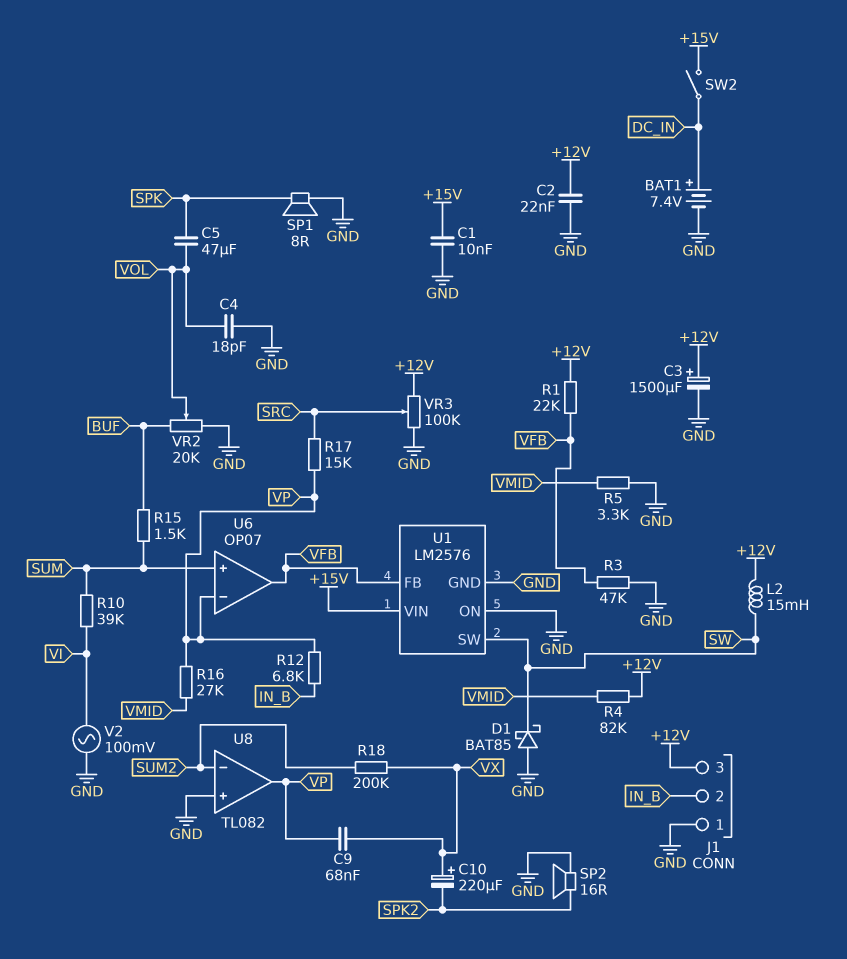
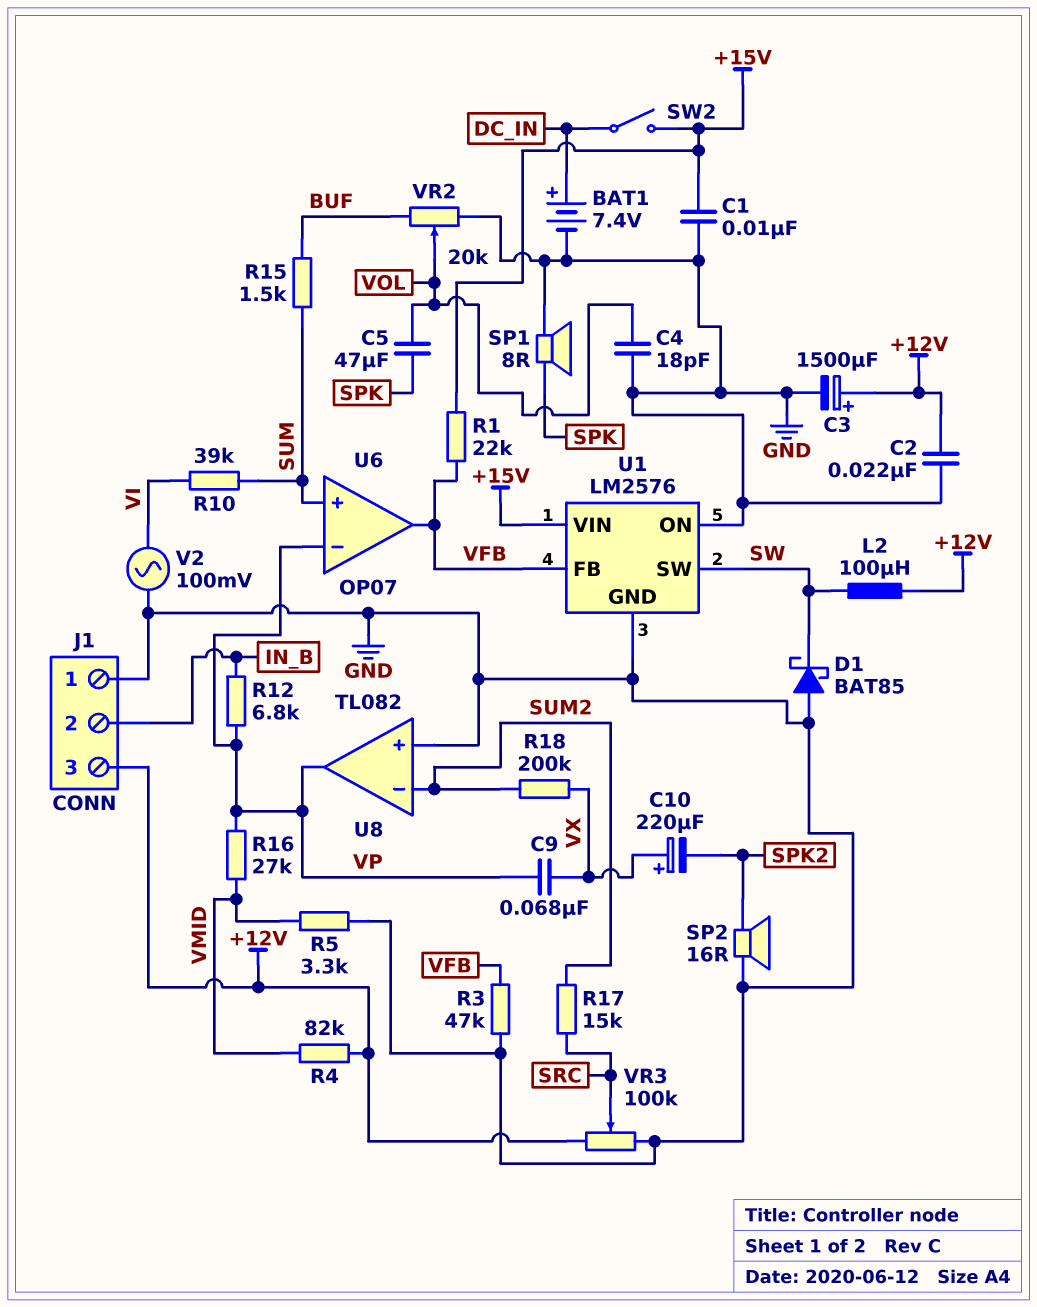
L2: 15mH (+12V, SW) -> 100uH (+12V, SW)
R1: 22k (+12V, VFB) -> 22k (+15V, VFB)
R17: 15k (SRC, VP) -> 15k (SRC, SUM2)

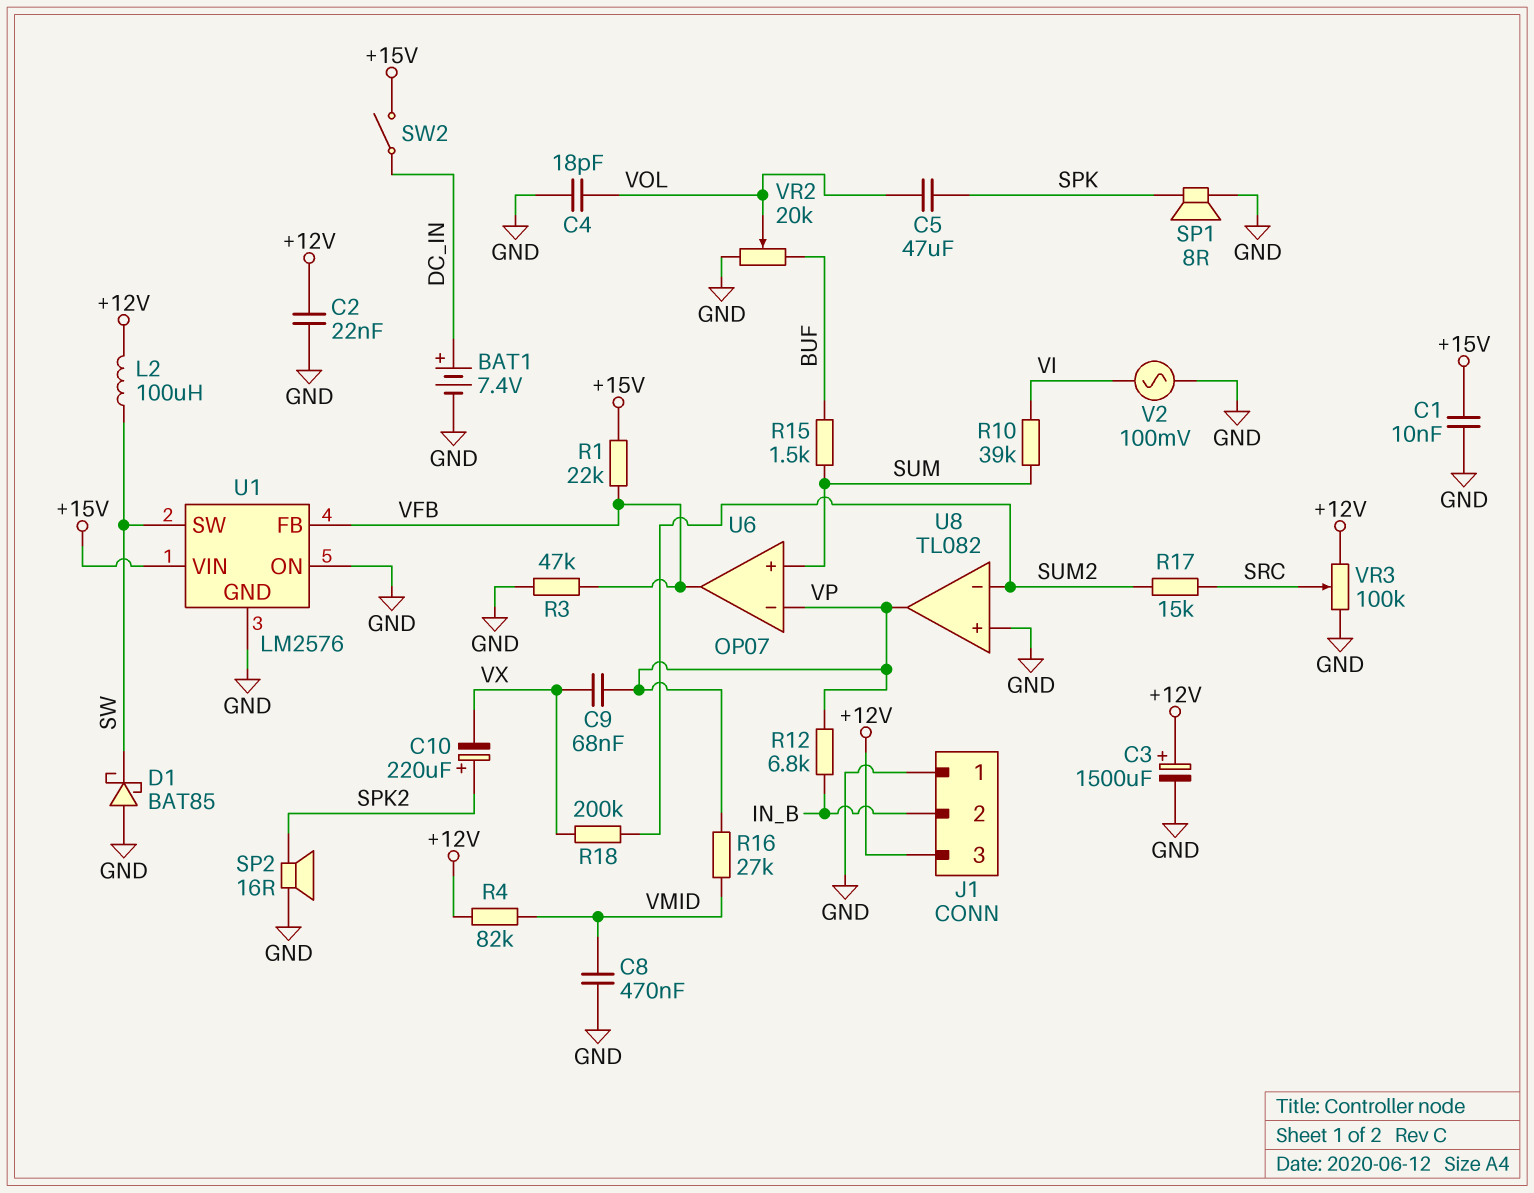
C8: none -> 470nF (GND, VMID)
C10: 220uF (plus VX, minus SPK2) -> 220uF (plus SPK2, minus VX)
R5: 3.3k (GND, VMID) -> none

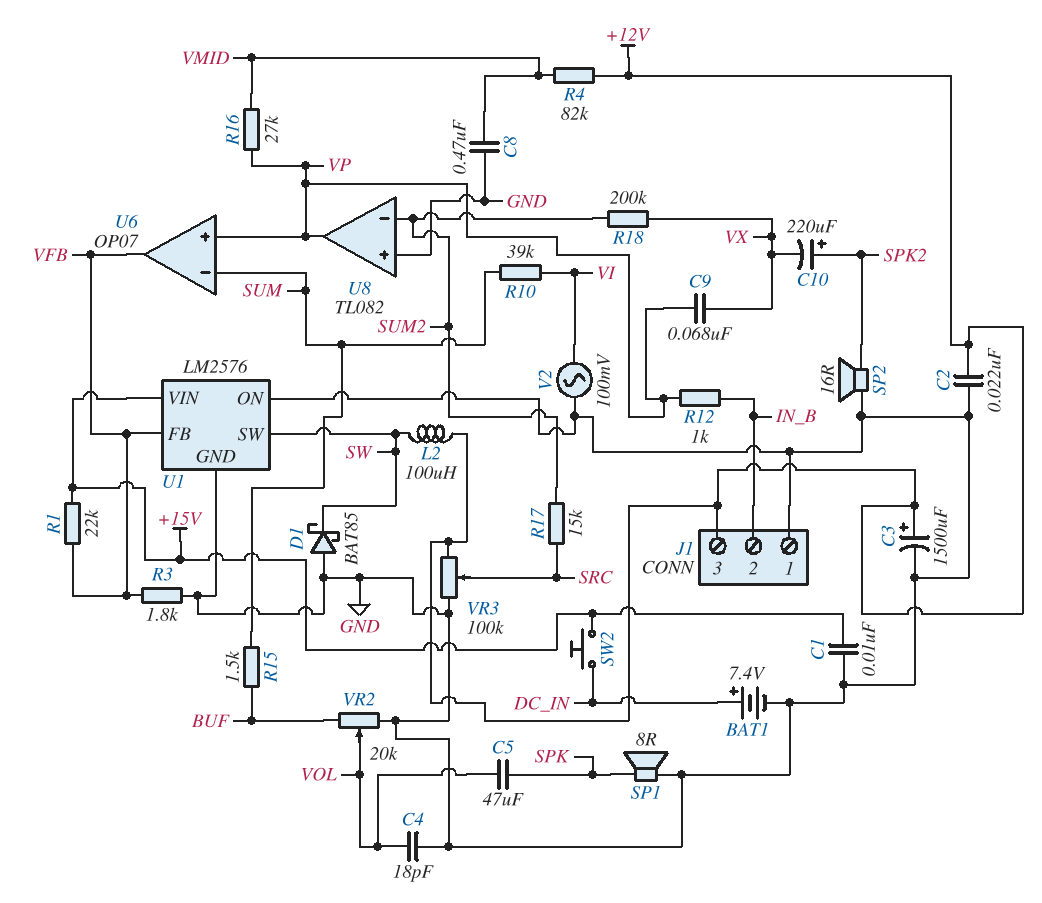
R3: 47k (GND, VFB) -> 1.8k (GND, VFB)
R12: 6.8k (IN_B, VP) -> 1k (IN_B, VP)
SW2: switch (+15V, DC_IN) -> button (+15V, DC_IN)
U6 pin in+: SUM -> VP
U6 pin in-: VP -> SUM

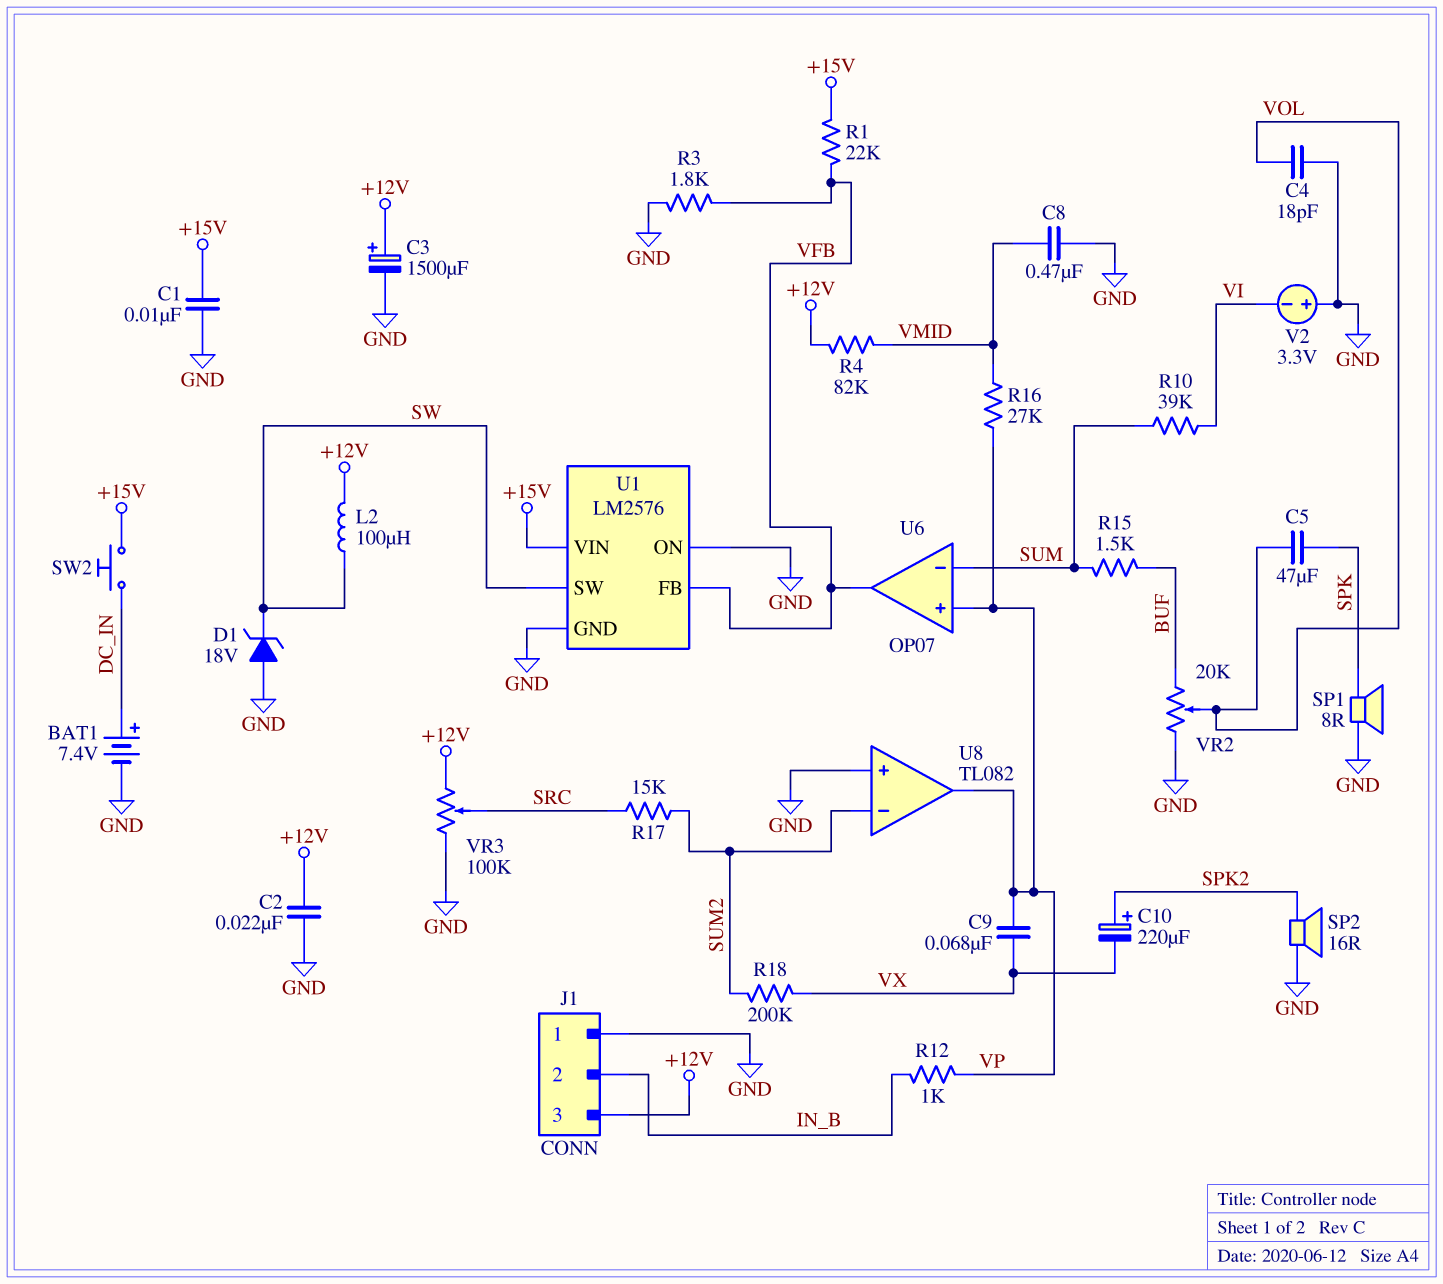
D1: schottky BAT85 (A GND, K SW) -> zener 18V (A GND, K SW)
V2: AC 100mV (GND, VI) -> 3.3V (plus GND, minus VI)

